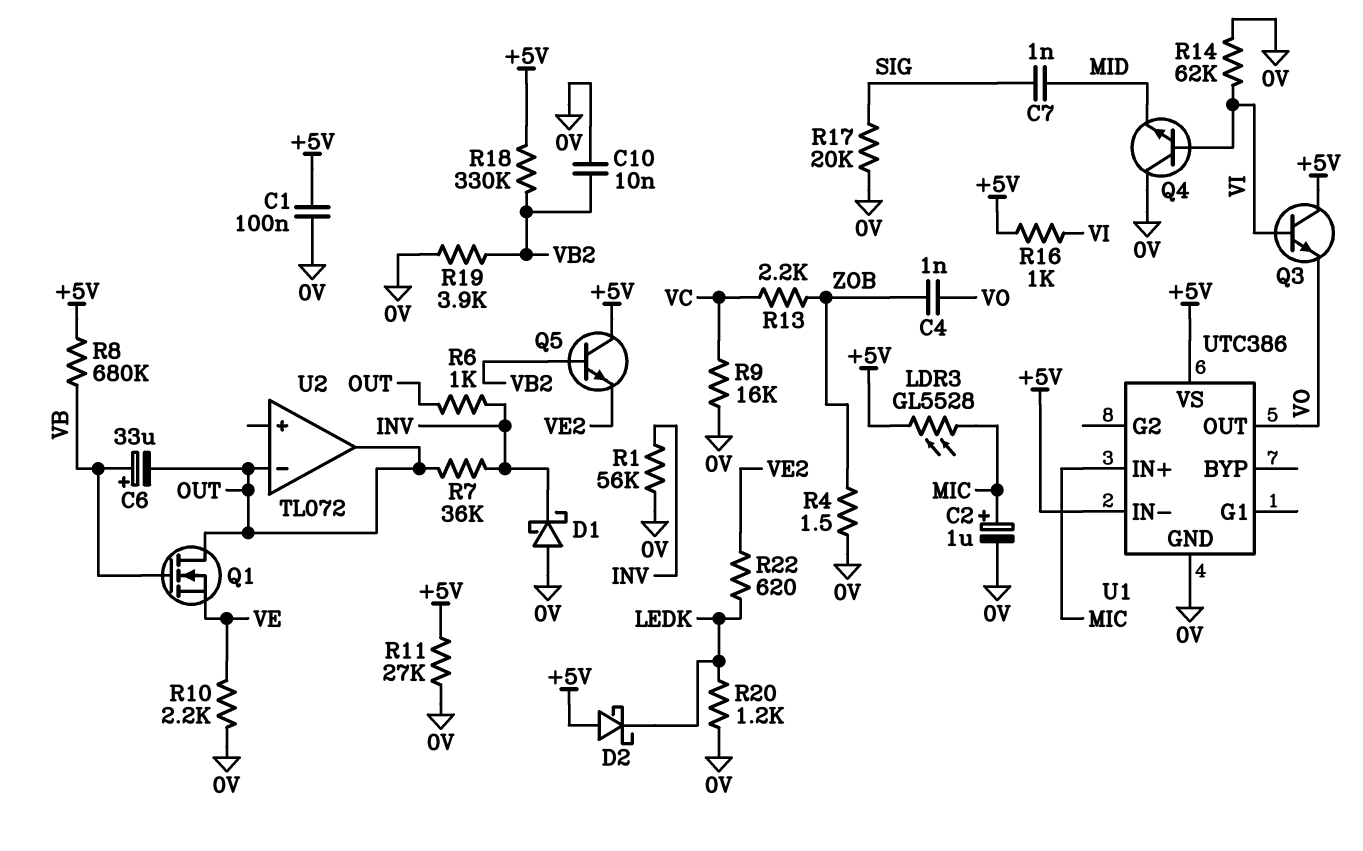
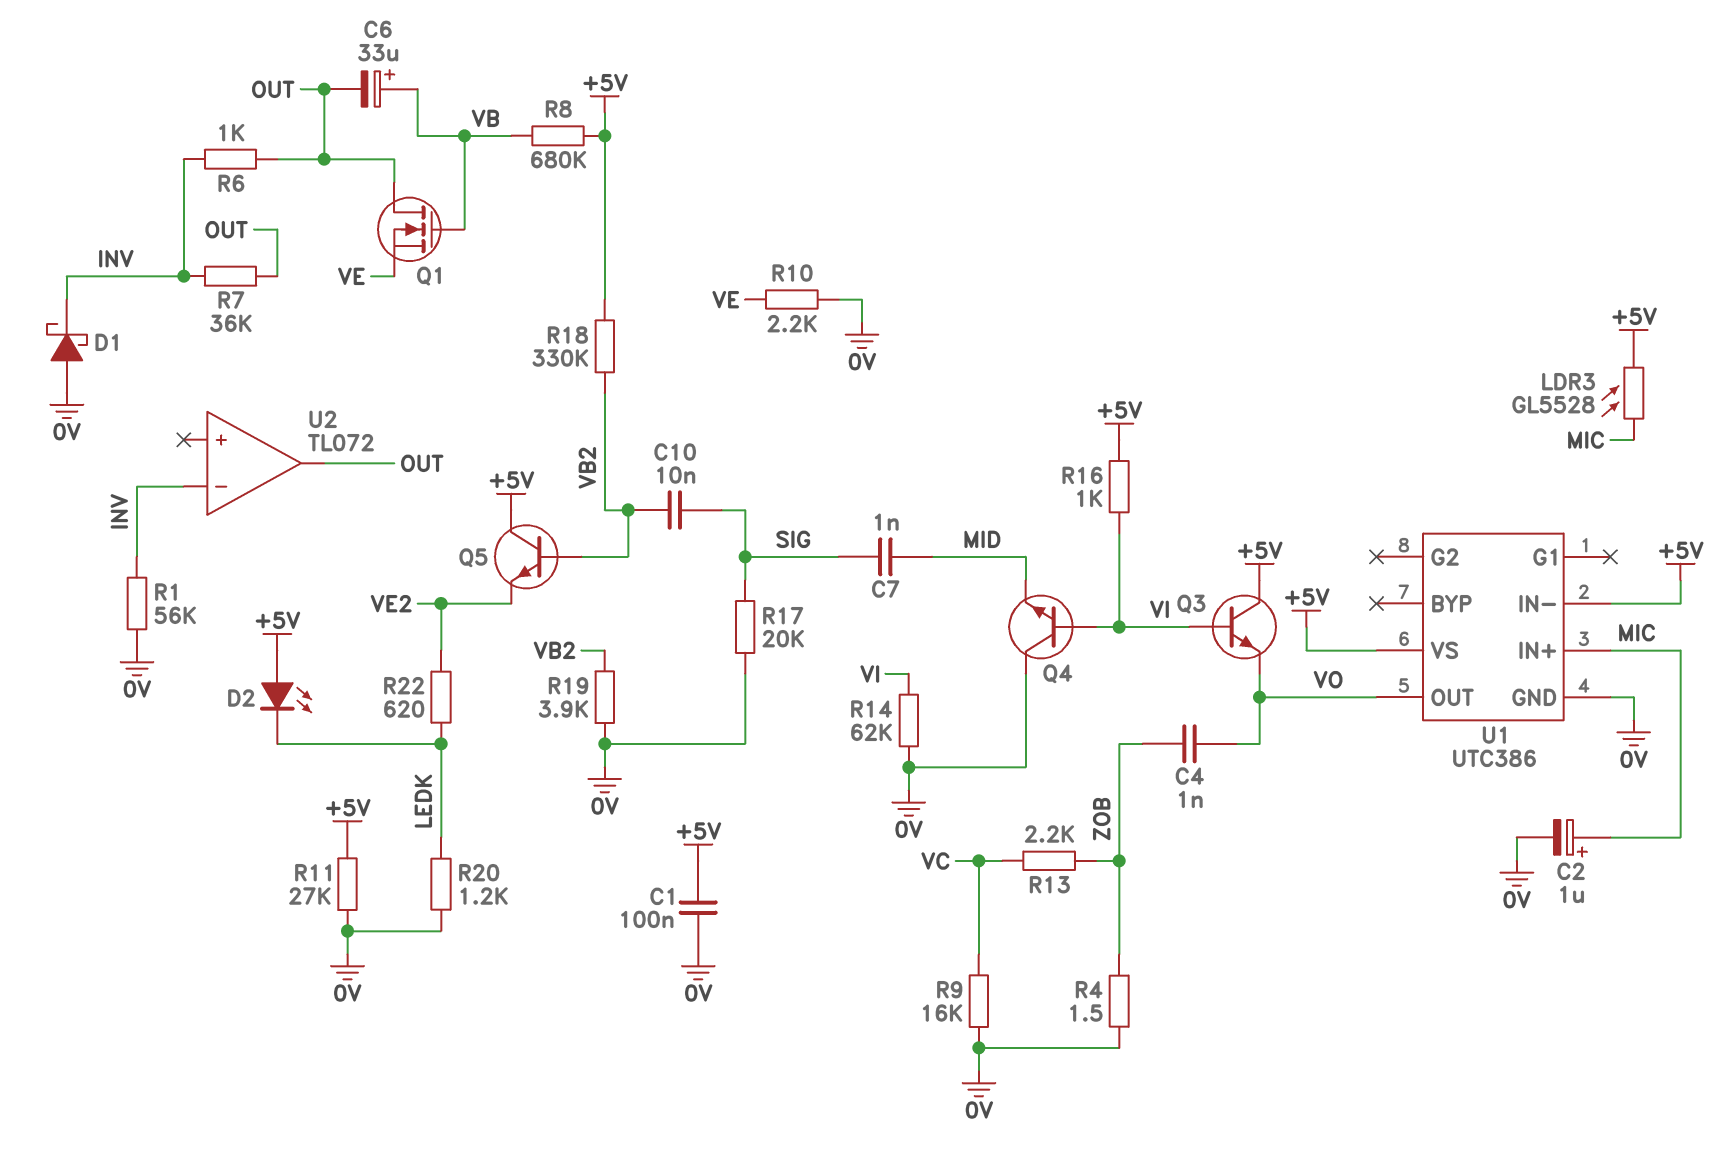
C10: 10nF (0V, VB2) -> 10nF (SIG, VB2)
D2: schottky (A +5V, K LEDK) -> LED (A +5V, K LEDK)
U2 pin in-: OUT -> INV

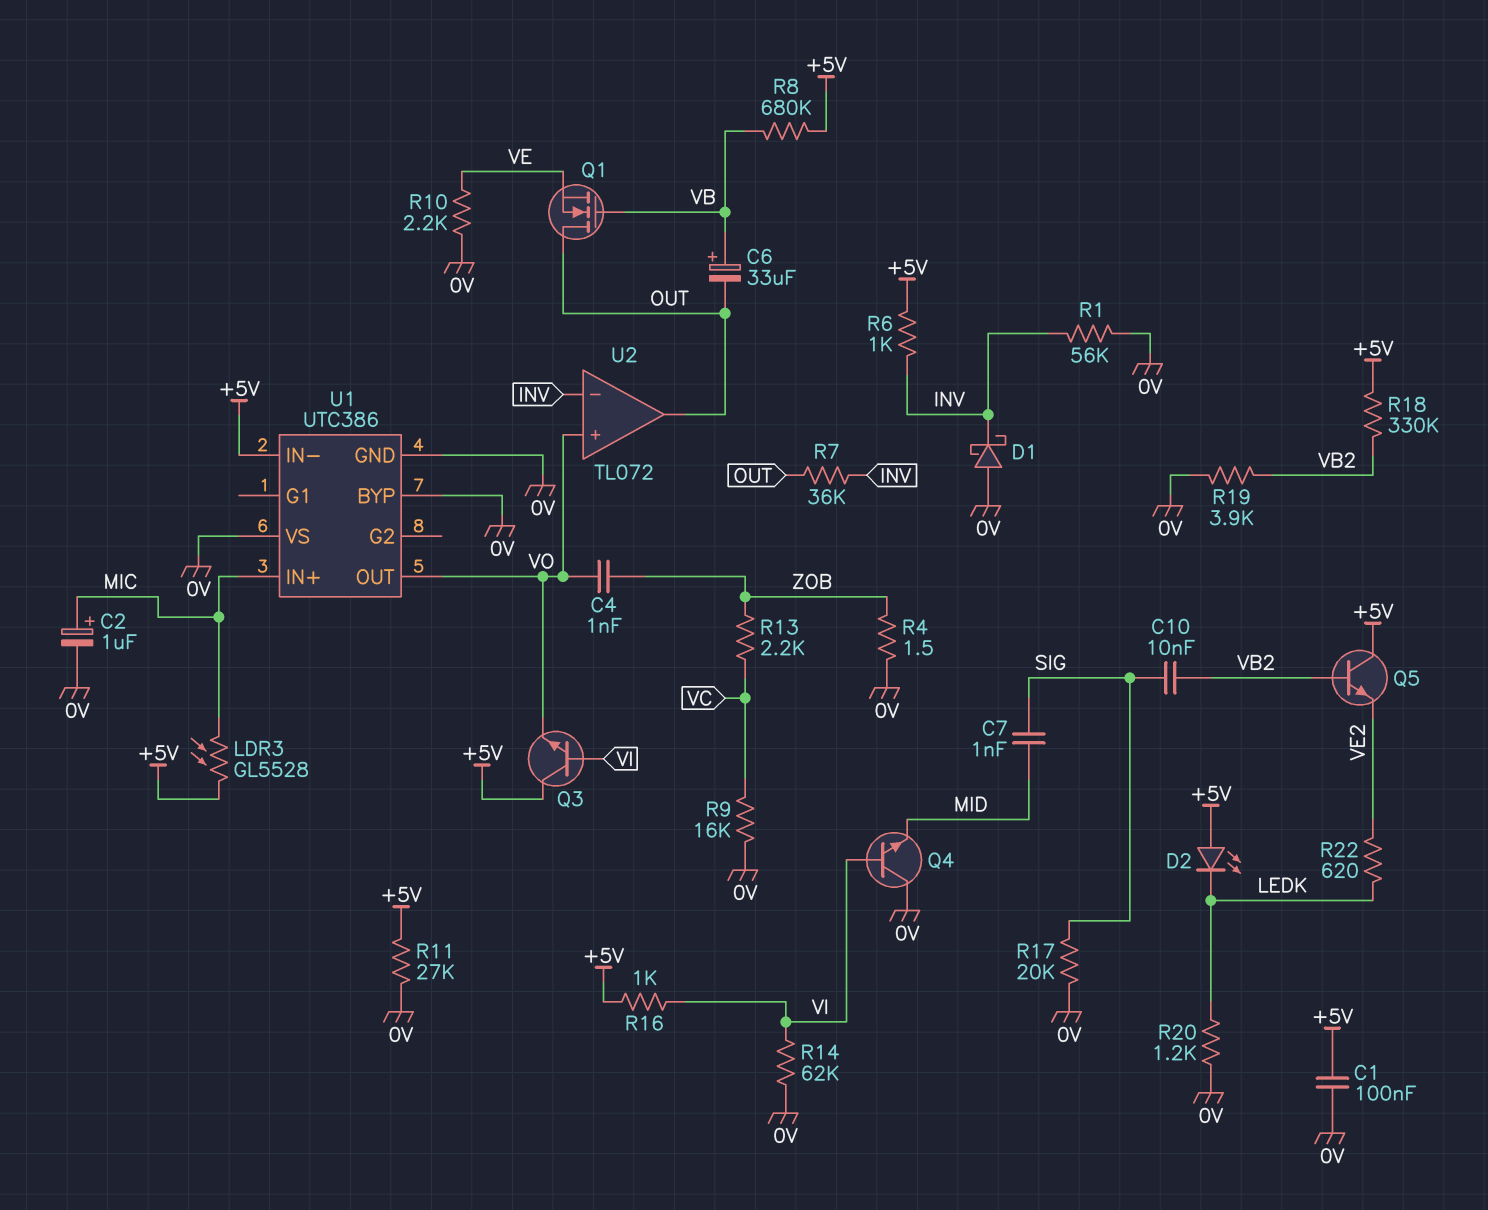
R6: 1k (INV, OUT) -> 1k (+5V, INV)
U1 pin BYP: none -> 0V
U1 pin VS: +5V -> 0V
U2 pin in+: none -> VO

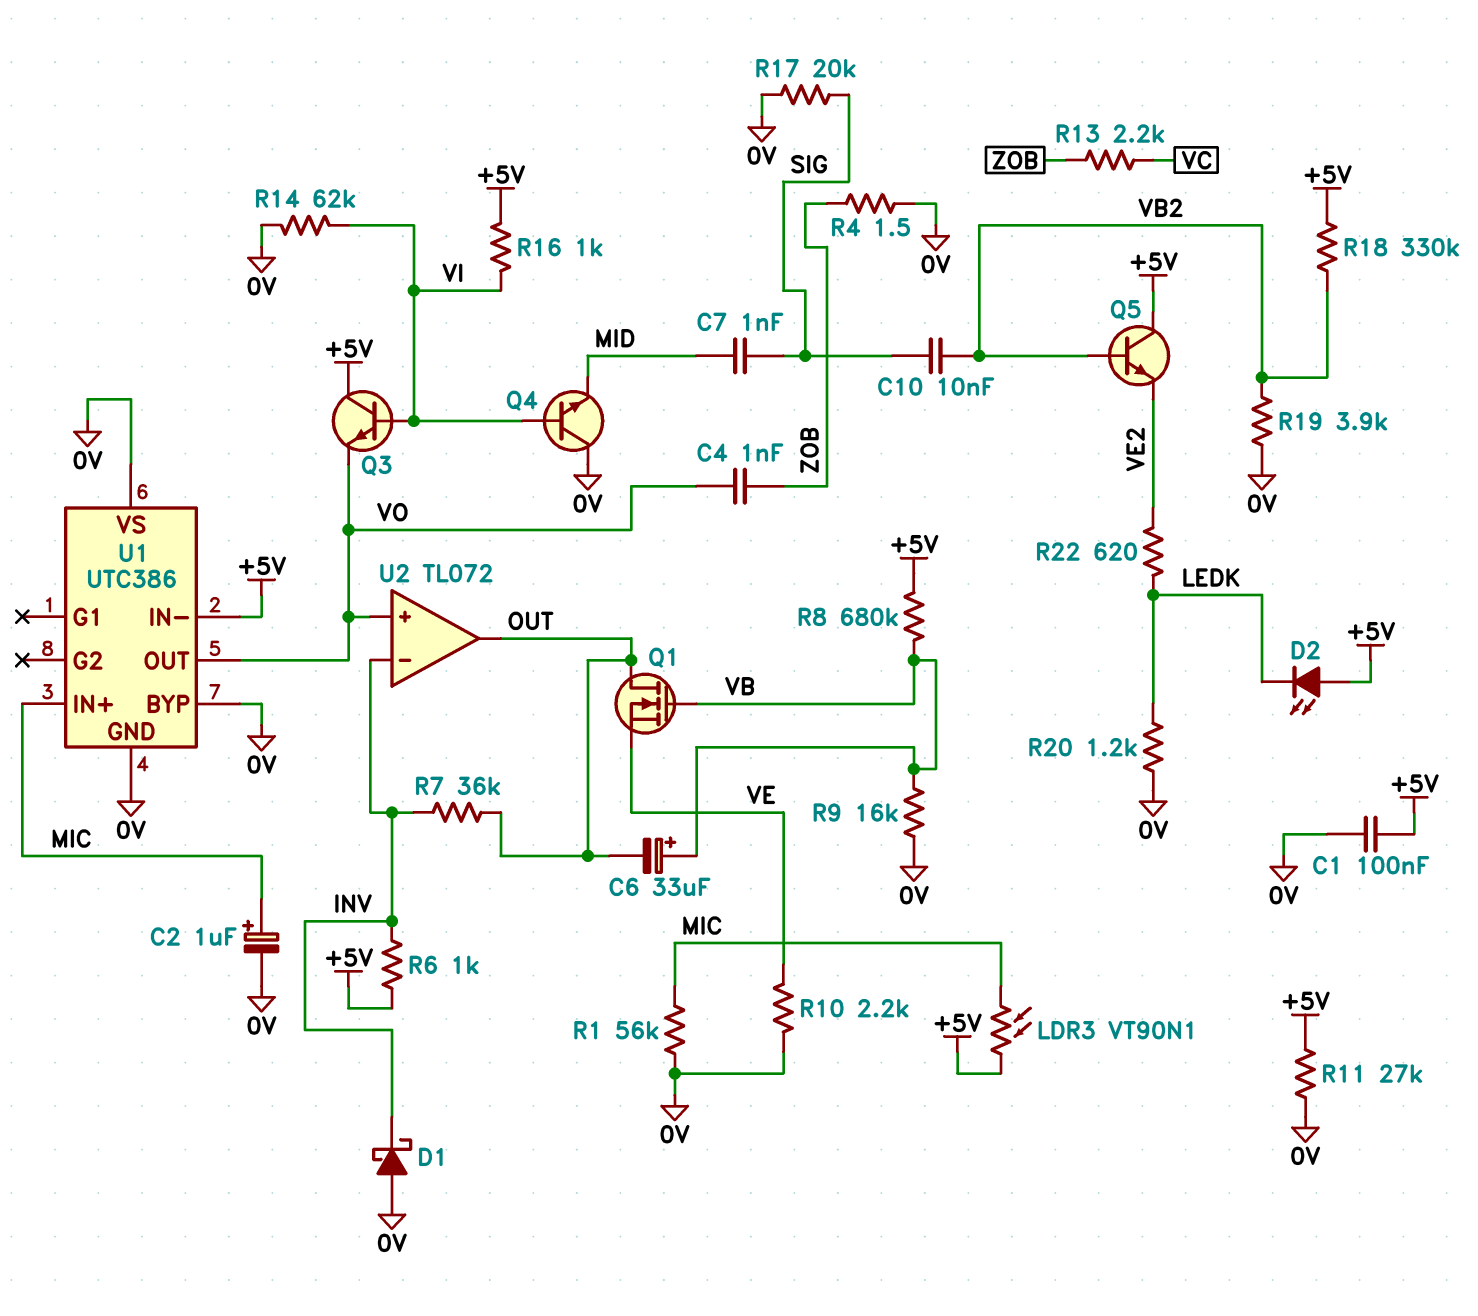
LDR3: GL5528 (+5V, MIC) -> VT90N1 (+5V, MIC)
R1: 56k (0V, INV) -> 56k (0V, MIC)
R9: 16k (0V, VC) -> 16k (0V, VB)

